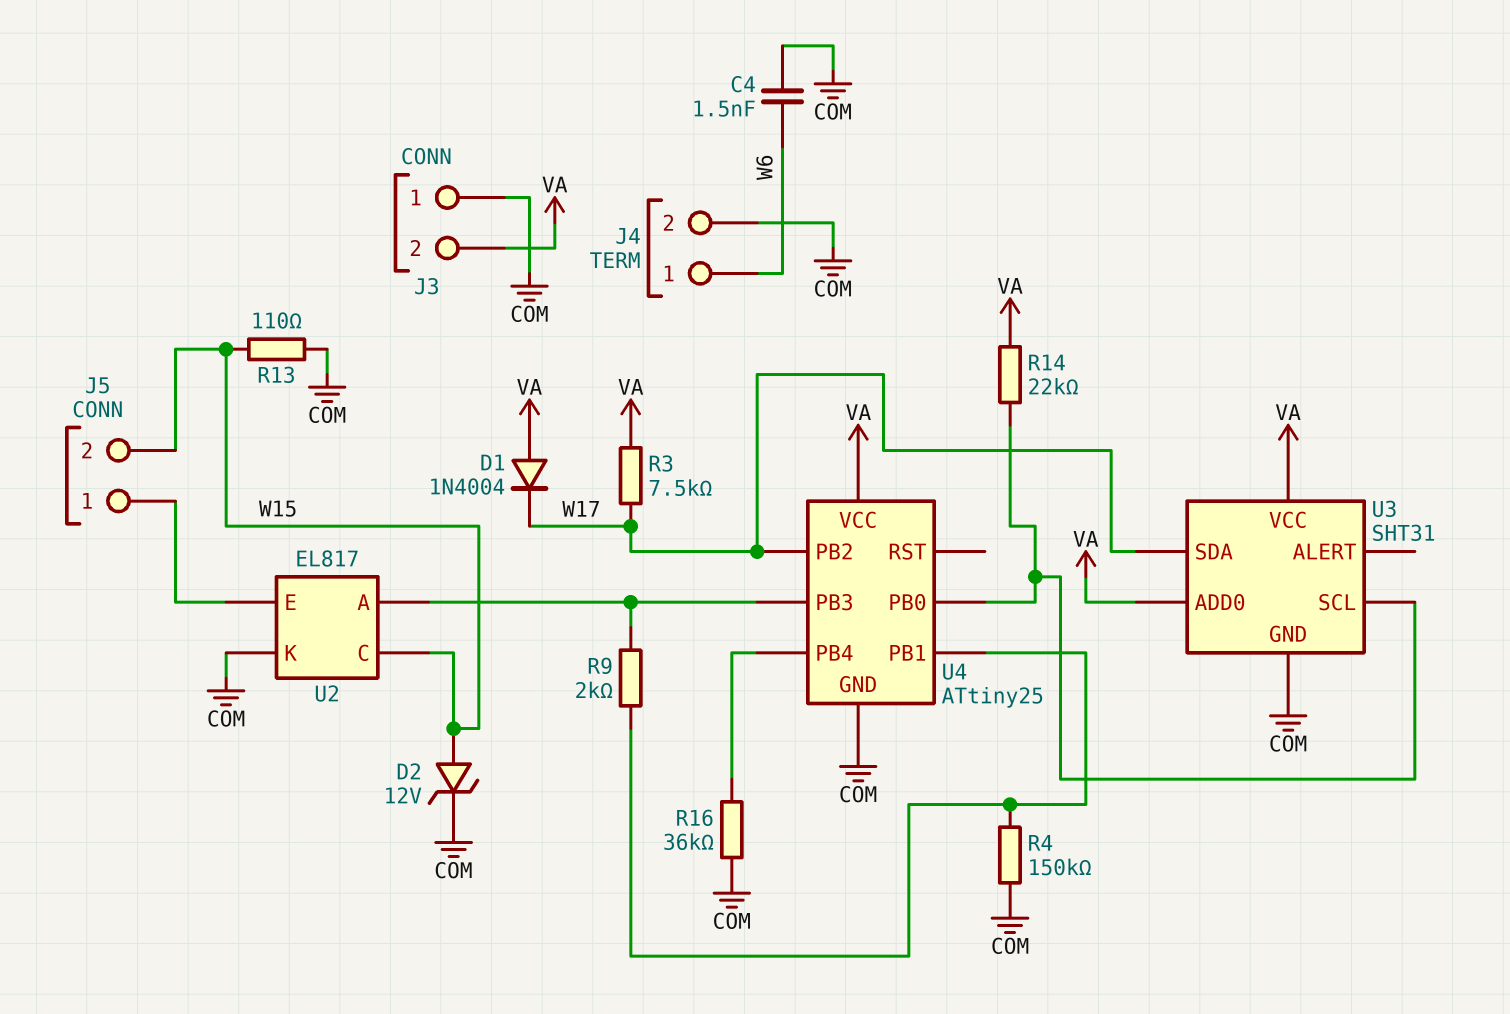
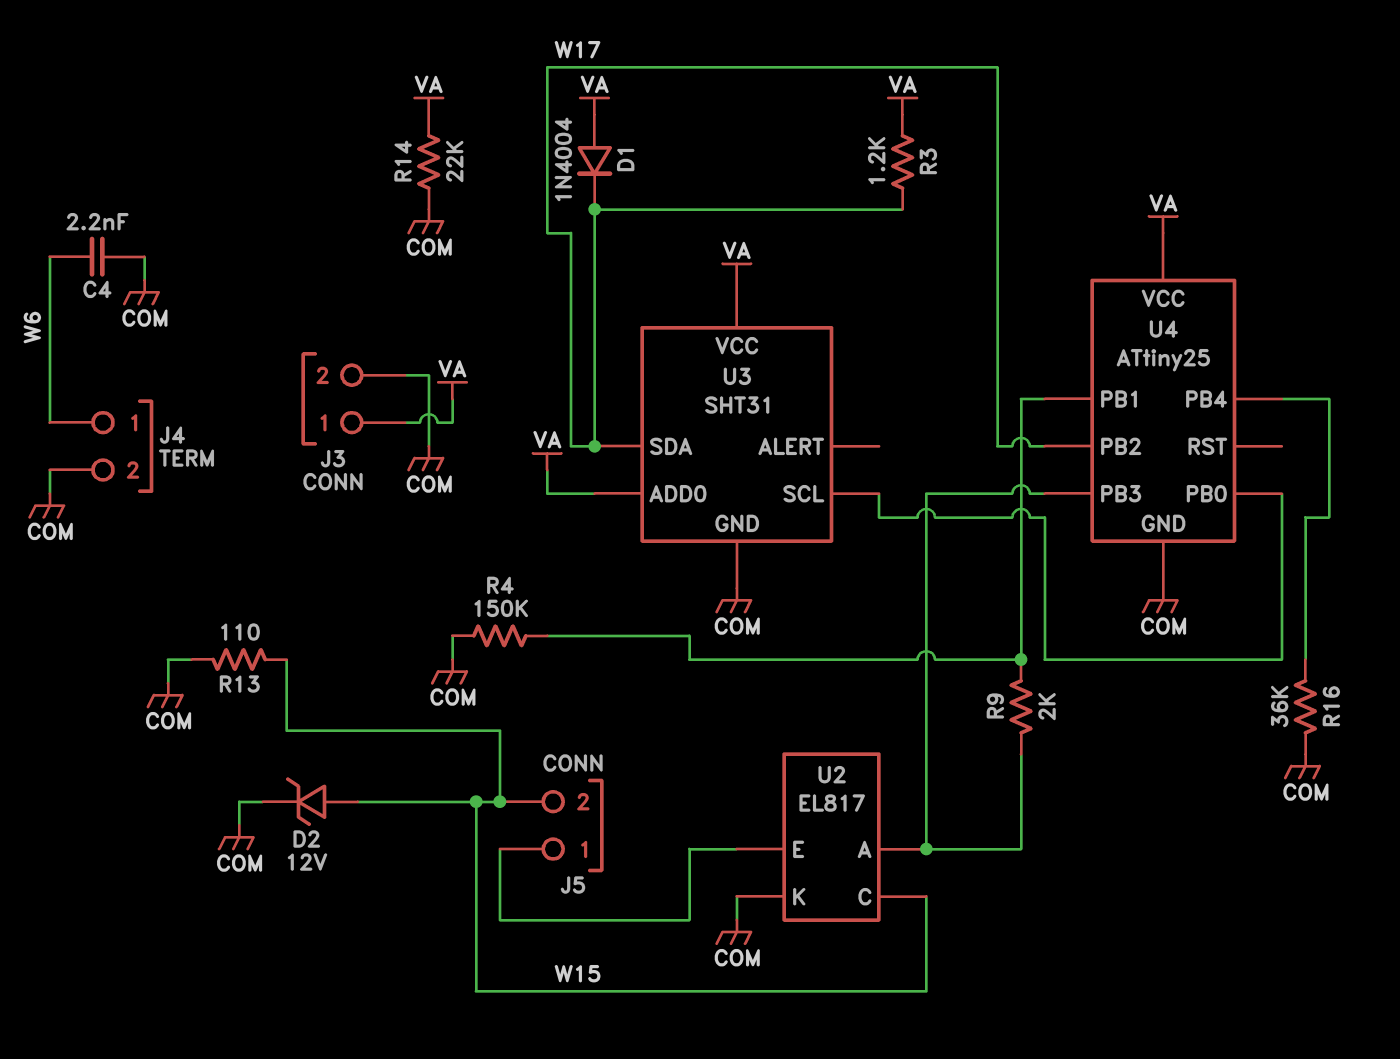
C4: 1.5nF (COM, W6) -> 2.2nF (COM, W6)
J3 pin 1: COM -> VA
J3 pin 2: VA -> COM
R3: 7.5k (VA, W17) -> 1.2k (VA, W17)
R14: 22k (U3/SCL, VA) -> 22k (COM, VA)

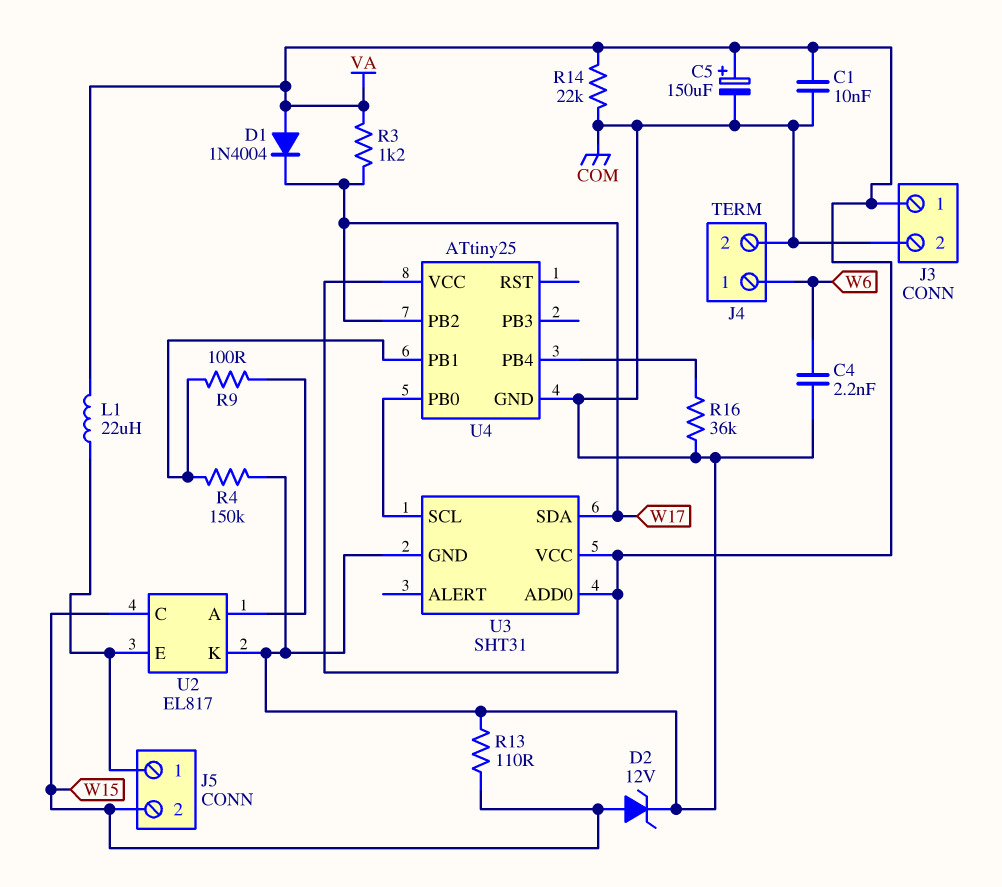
C1: none -> 10nF (COM, VA)
C5: none -> 150uF (plus VA, minus COM)
L1: none -> 22uH (J5/1, VA)
R9: 2k (U2/A, U4/PB1) -> 100 (U2/A, U4/PB1)
U4 pin PB3: U2/A -> none

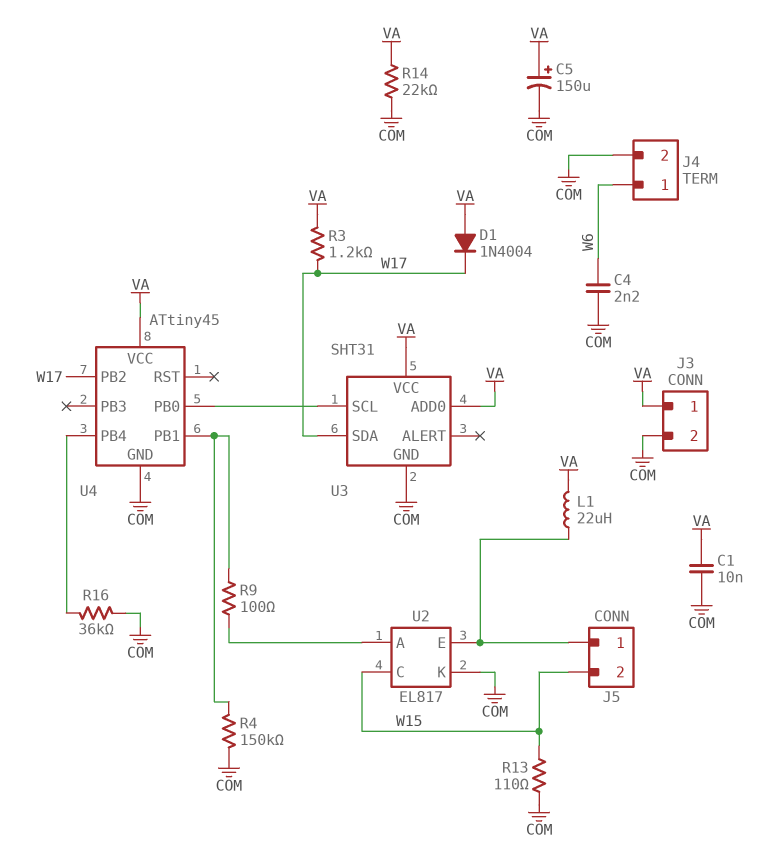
D2: zener 12V (A W15, K COM) -> none
U4: ATtiny25 -> ATtiny45

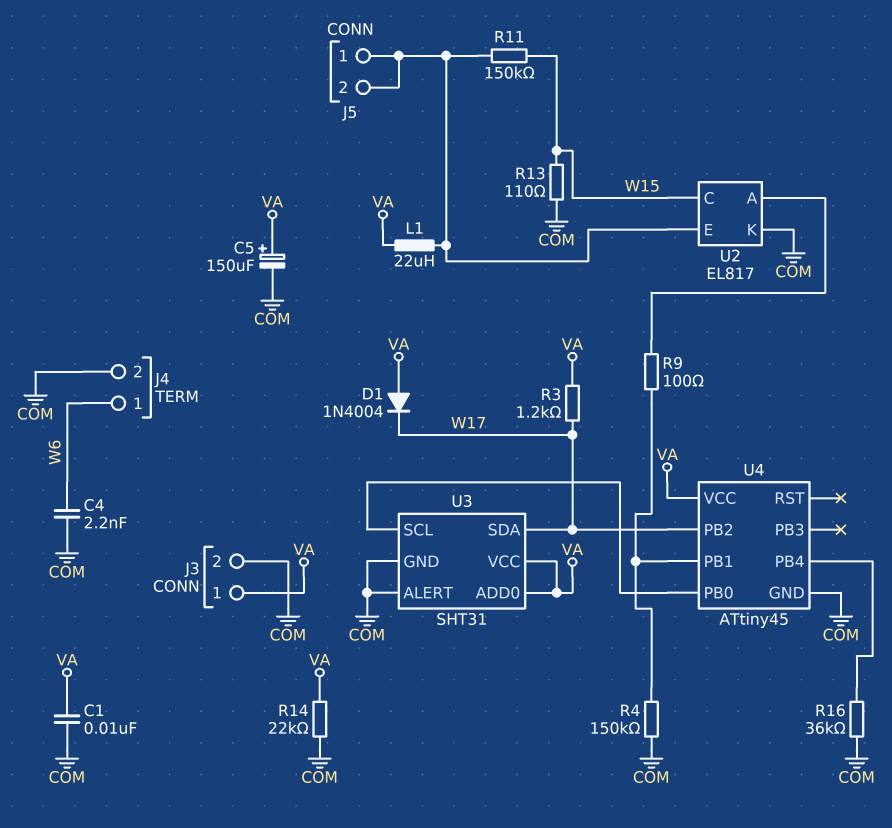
J5 pin 2: W15 -> J5/1
R11: none -> 150k (J5/1, W15)
U3 pin ALERT: none -> COM

